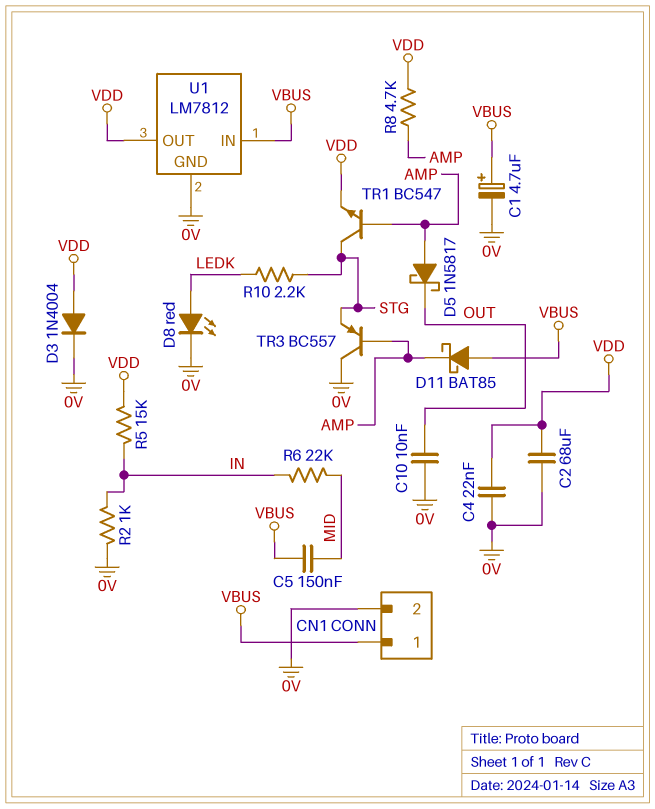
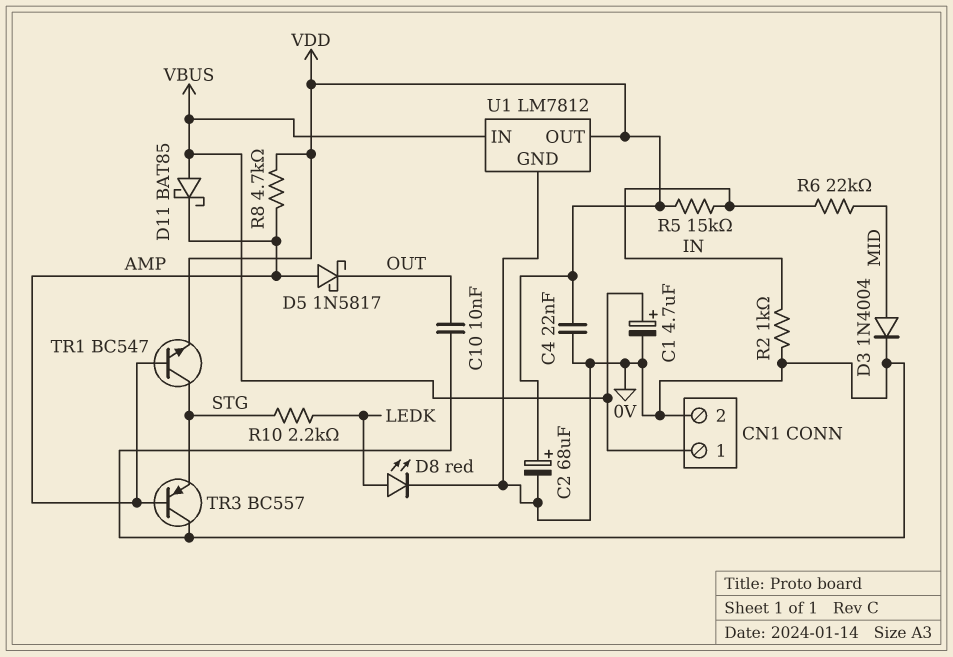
C2: 68uF (0V, VDD) -> 68uF (plus VDD, minus 0V)
C5: 150nF (MID, VBUS) -> none
D3: diode 1N4004 (A VDD, K 0V) -> diode 1N4004 (A MID, K 0V)

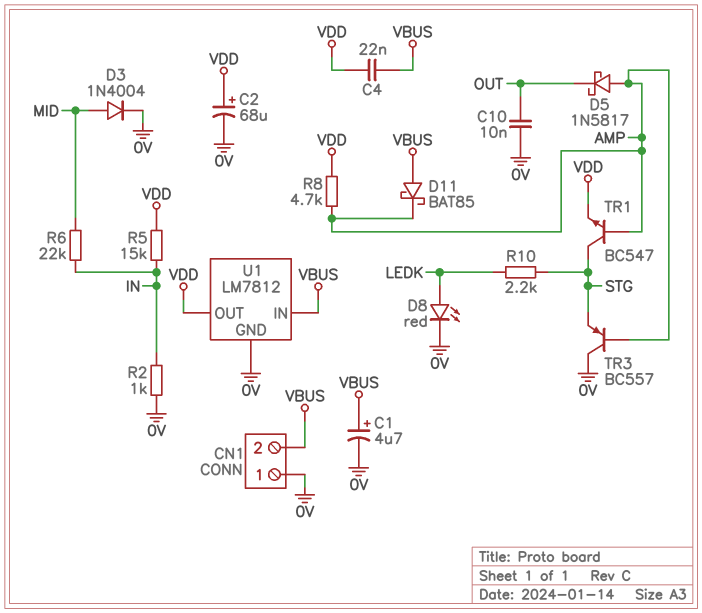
C4: 22nF (0V, VDD) -> 22nF (VBUS, VDD)
CN1 pin 1: VBUS -> 0V
CN1 pin 2: 0V -> VBUS

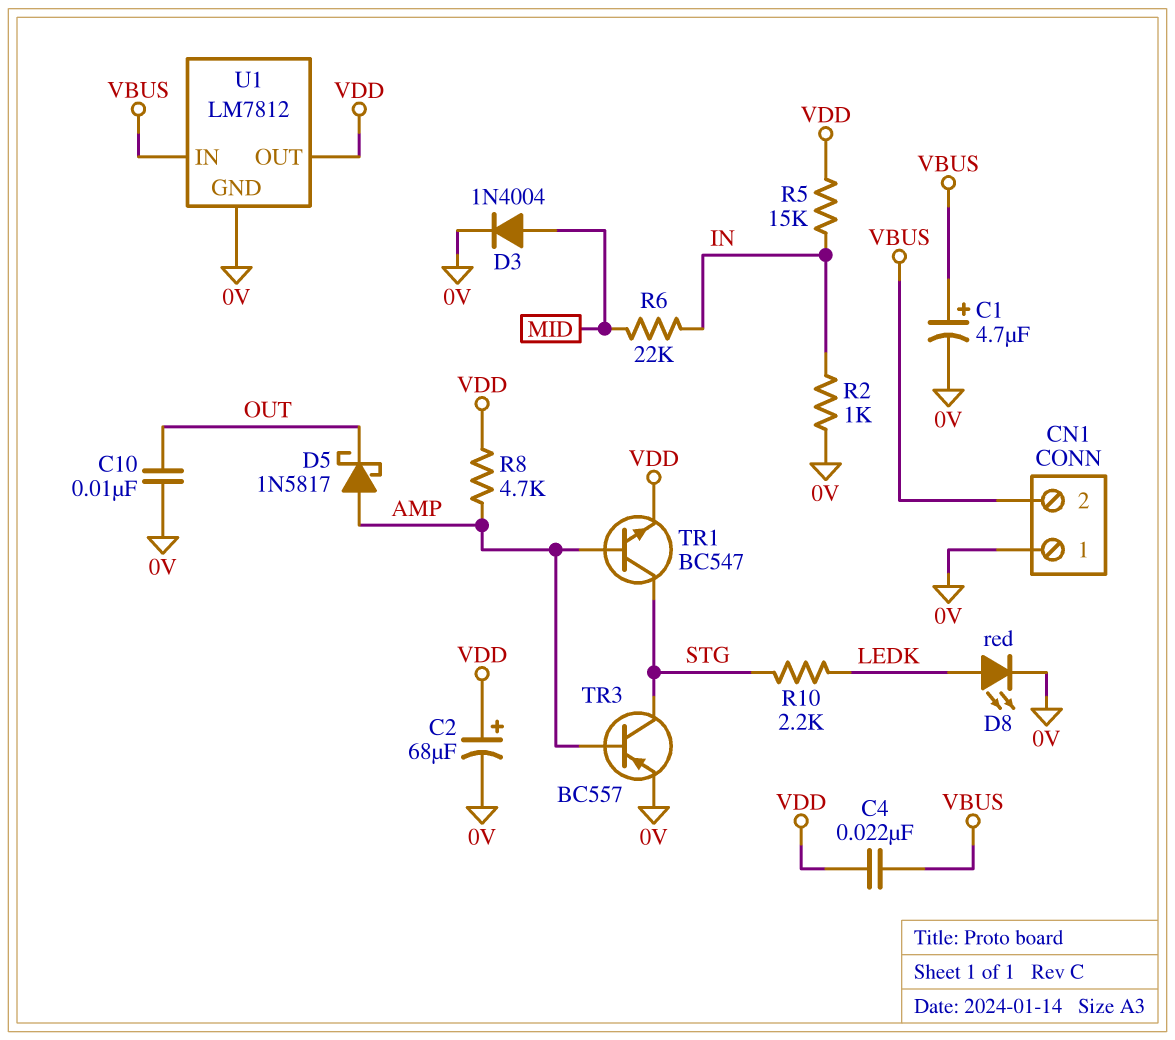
D11: schottky BAT85 (A VBUS, K AMP) -> none
TR3: PNP BC557 (B AMP, C 0V, E STG) -> PNP BC557 (B AMP, C STG, E 0V)

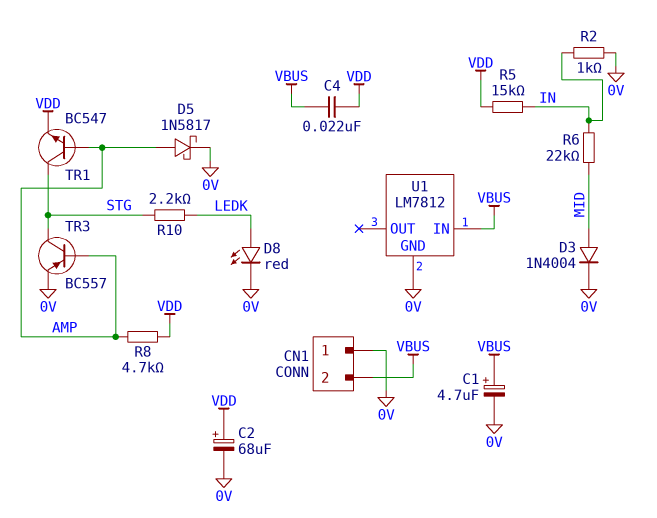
C10: 10nF (0V, OUT) -> none
D5: schottky 1N5817 (A AMP, K OUT) -> schottky 1N5817 (A AMP, K 0V)
U1 pin OUT: VDD -> none

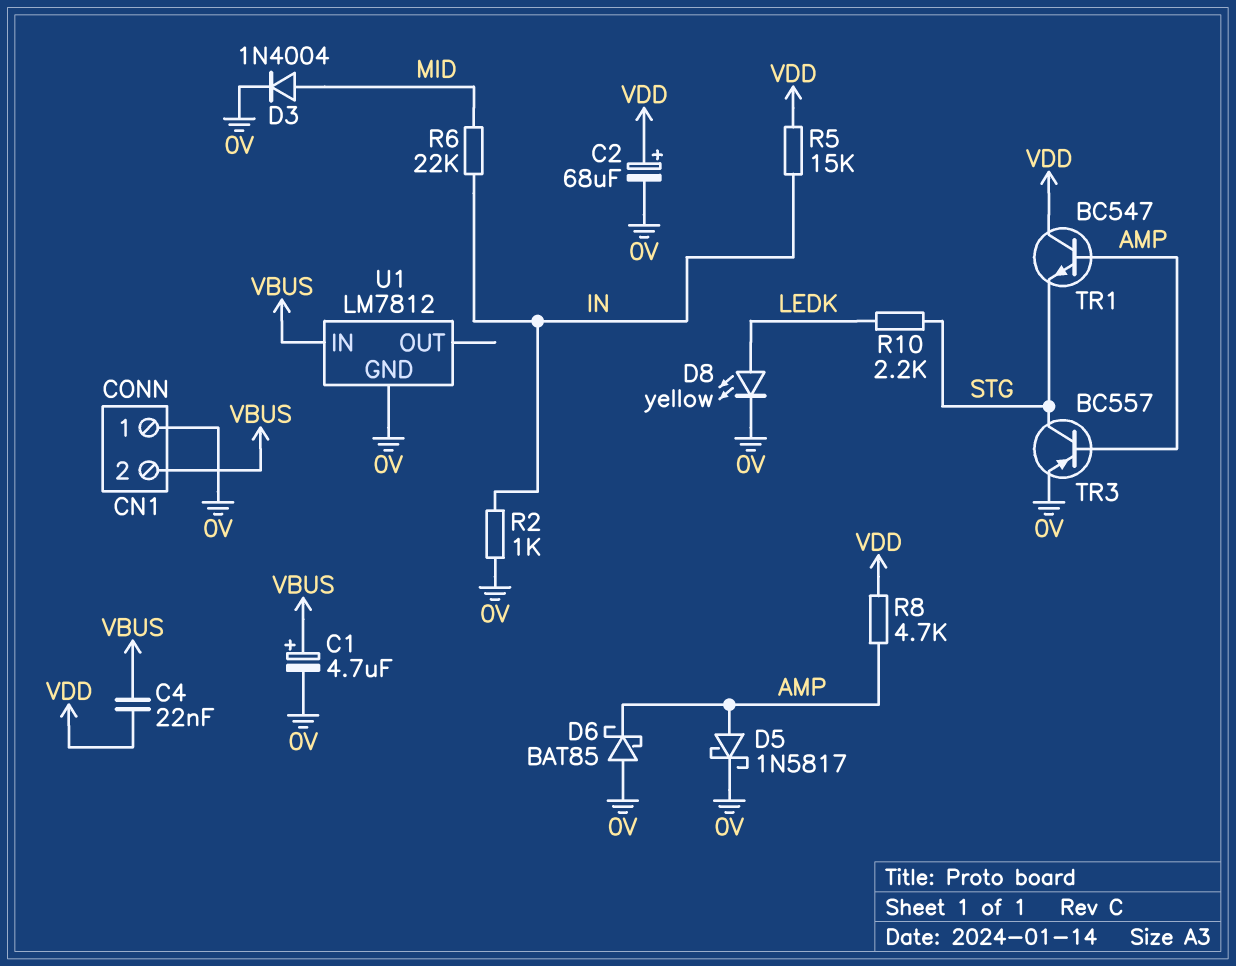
D6: none -> schottky BAT85 (A 0V, K AMP)
D8: LED red (A LEDK, K 0V) -> LED yellow (A LEDK, K 0V)
TR1: NPN BC547 (B AMP, C STG, E VDD) -> NPN BC547 (B AMP, C VDD, E STG)

